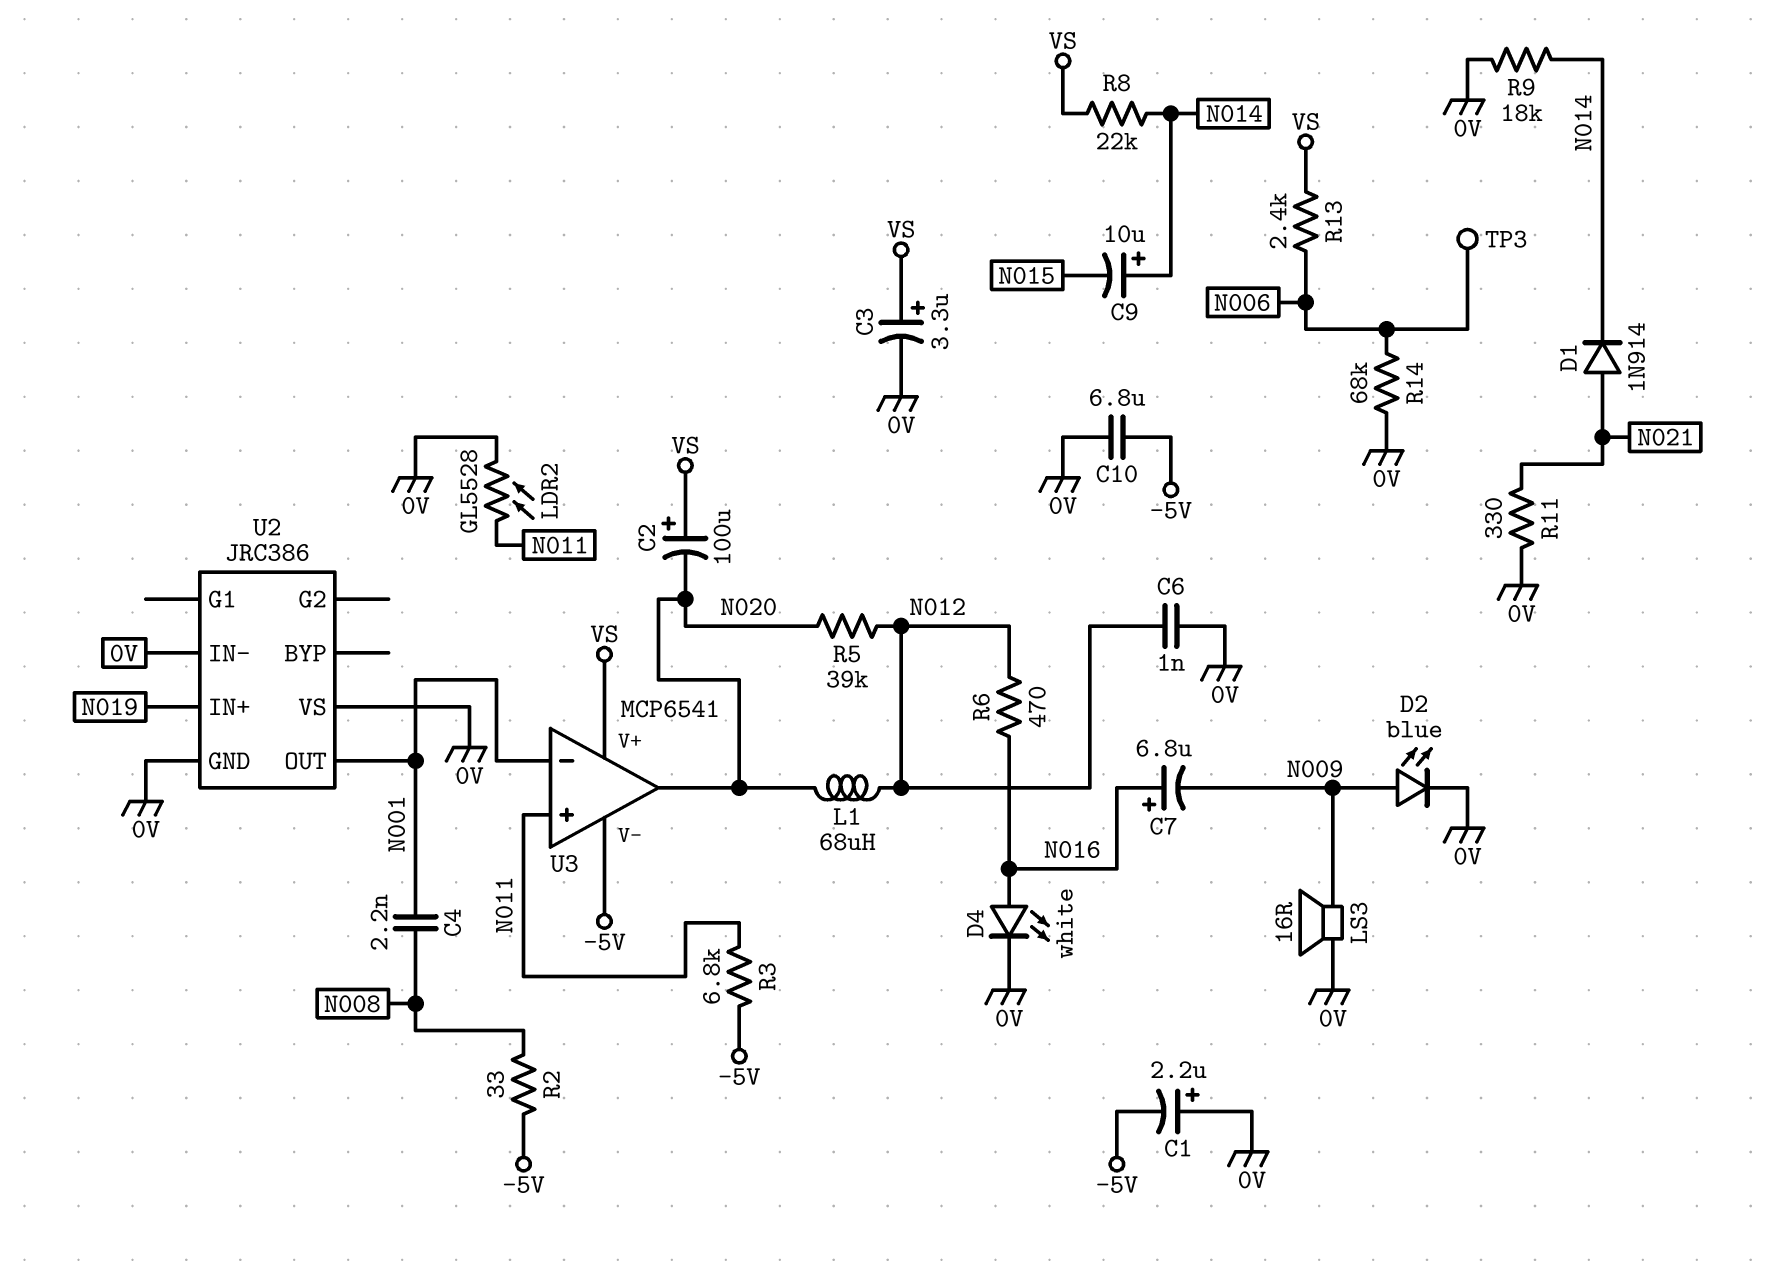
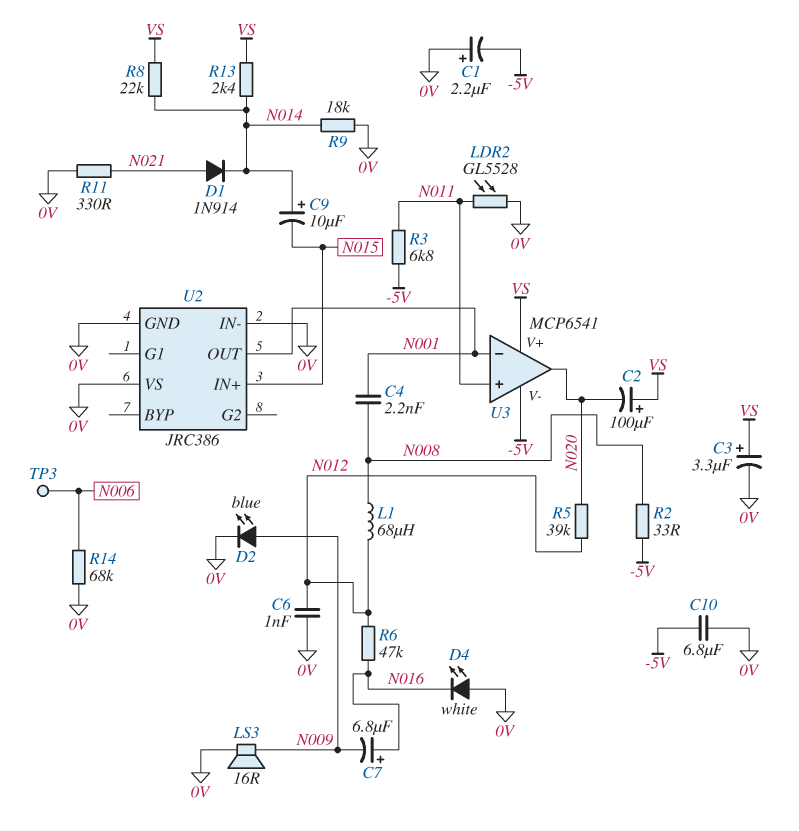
D4: LED white (A N016, K 0V) -> LED white (A 0V, K N016)
L1: 68uH (N012, N020) -> 68uH (N008, N012)
R6: 470 (N012, N016) -> 47k (N012, N016)
R13: 2.4k (N006, VS) -> 2.4k (N014, VS)
U2 pin IN+: N019 -> N015

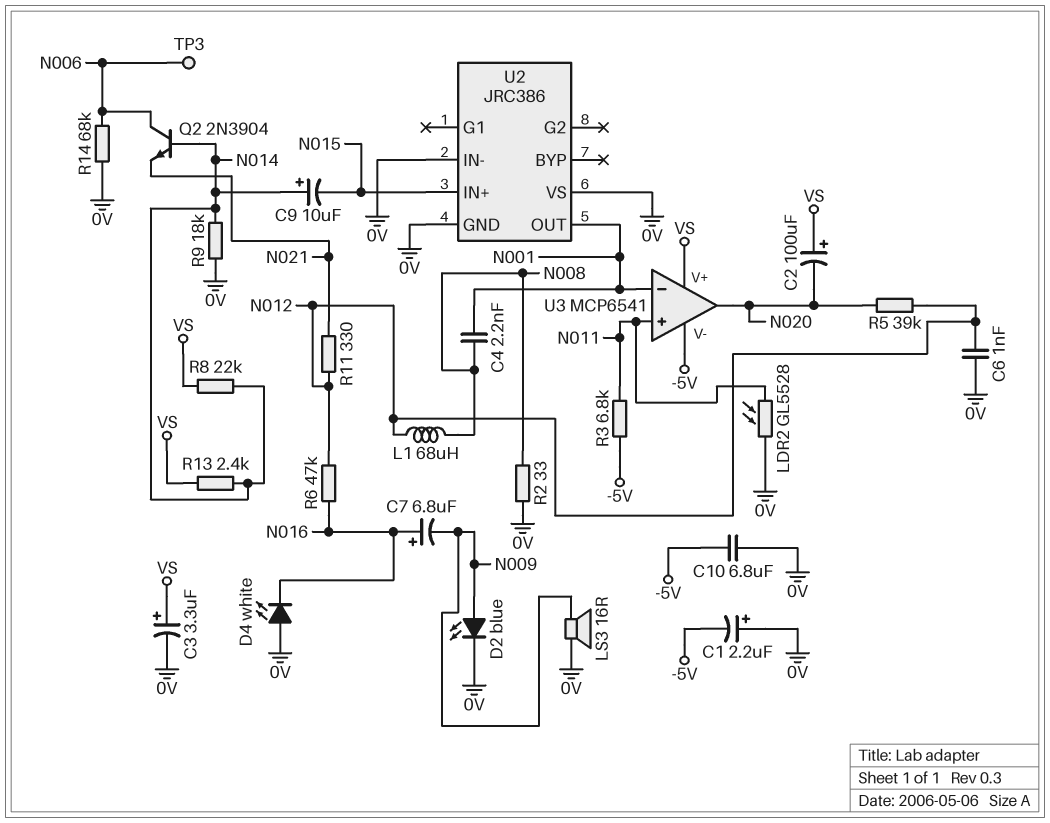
D1: diode 1N914 (A N021, K N014) -> none
Q2: none -> NPN 2N3904 (B N014, C N006, E N021)
R2: 33 (-5V, N008) -> 33 (0V, N008)
R11: 330 (0V, N021) -> 330 (N012, N021)

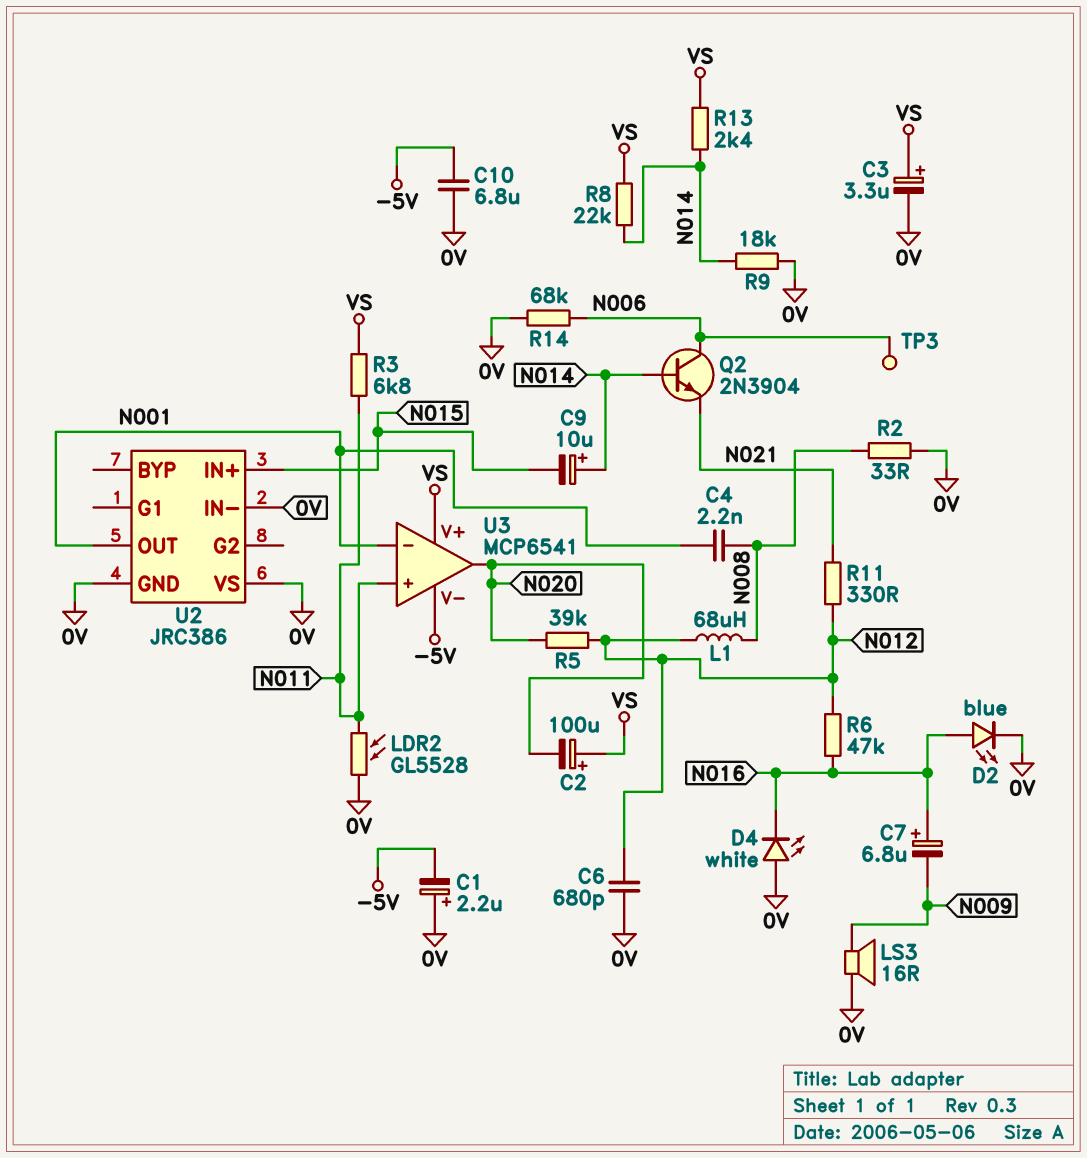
C6: 1nF (0V, N012) -> 680pF (0V, N012)
D2: LED blue (A N009, K 0V) -> LED blue (A N016, K 0V)
R3: 6.8k (-5V, N011) -> 6.8k (N011, VS)

